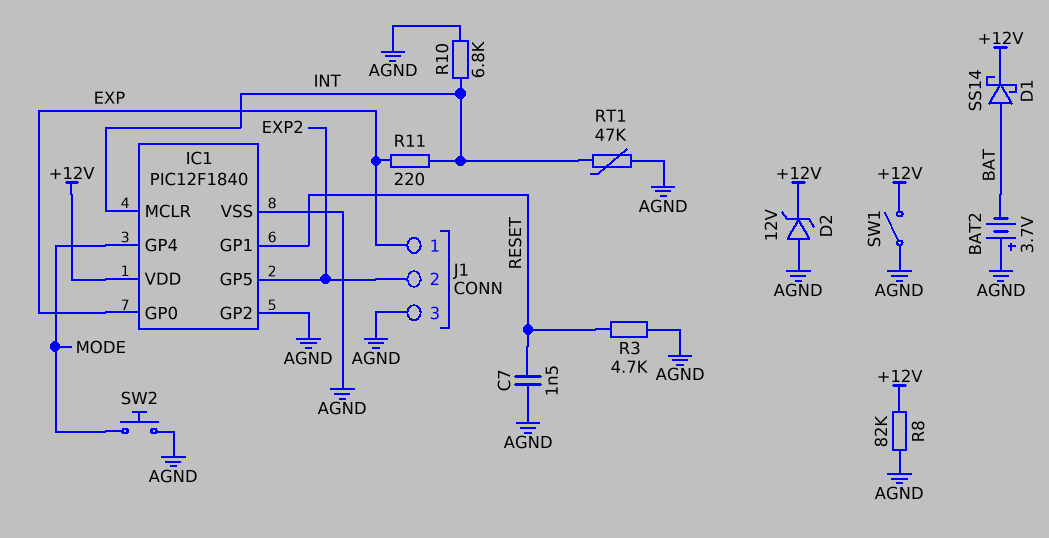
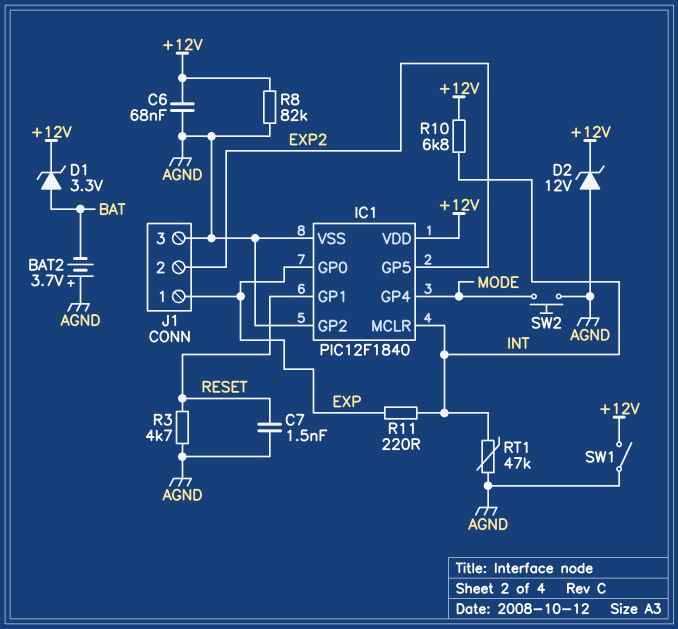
C6: none -> 68nF (+12V, AGND)
D1: schottky SS14 (A BAT, K +12V) -> zener 3.3V (A BAT, K +12V)
R10: 6.8k (AGND, INT) -> 6.8k (+12V, INT)

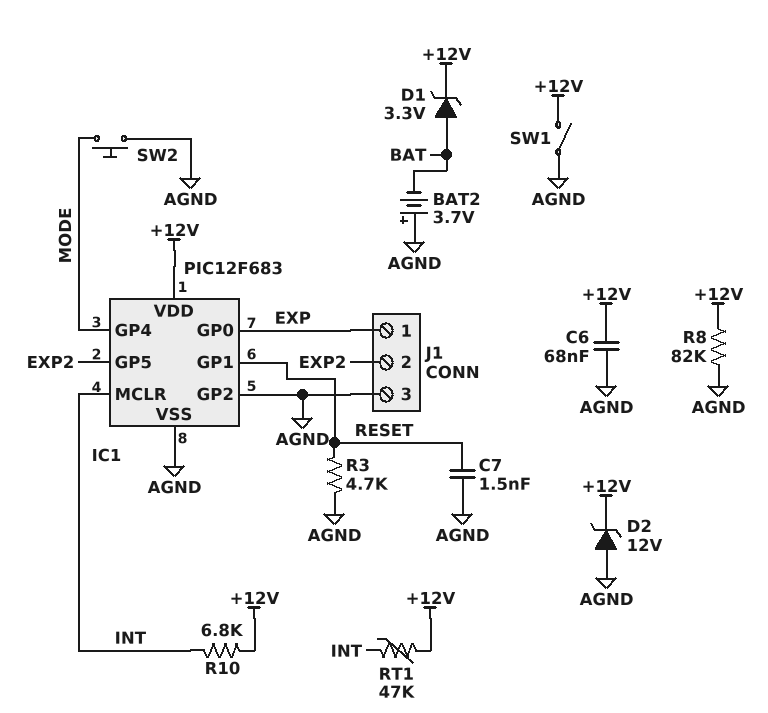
IC1: PIC12F1840 -> PIC12F683
R11: 220 (EXP, INT) -> none
RT1: 47k (AGND, INT) -> 47k (+12V, INT)

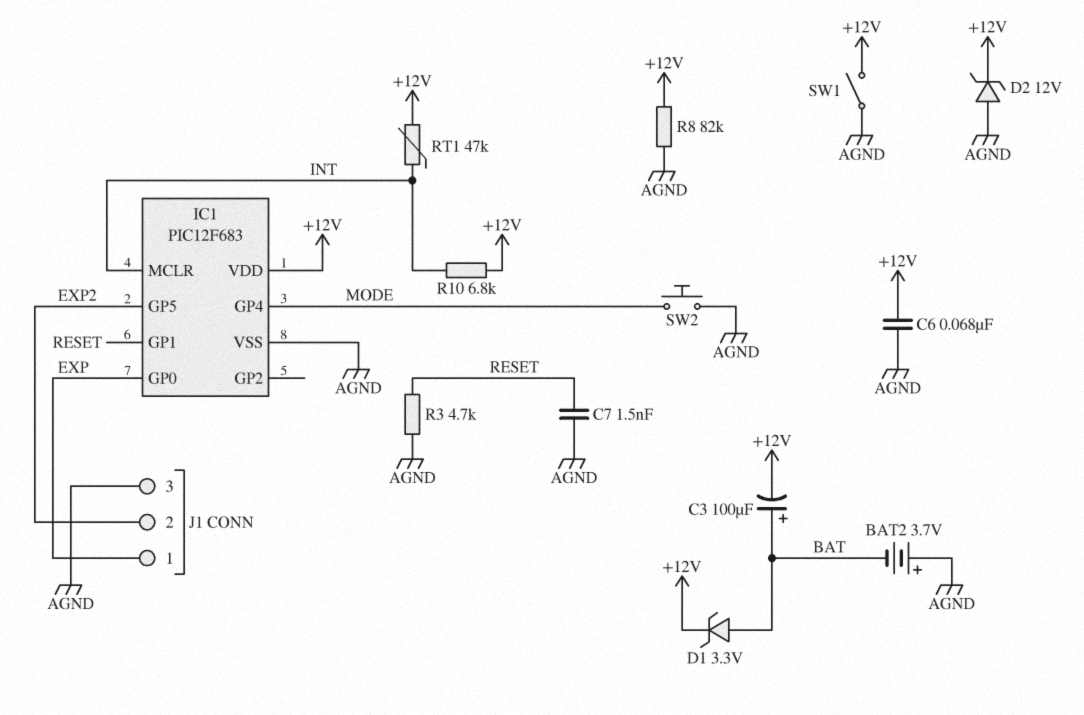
C3: none -> 100uF (plus BAT, minus +12V)
IC1 pin GP2: AGND -> none

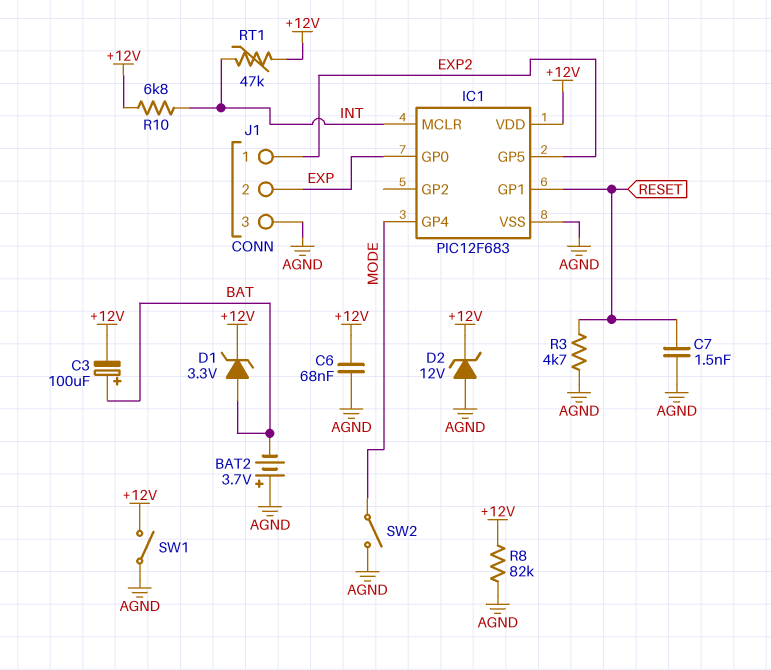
J1 pin 1: EXP -> EXP2
J1 pin 2: EXP2 -> EXP
SW2: button (AGND, MODE) -> switch (AGND, MODE)

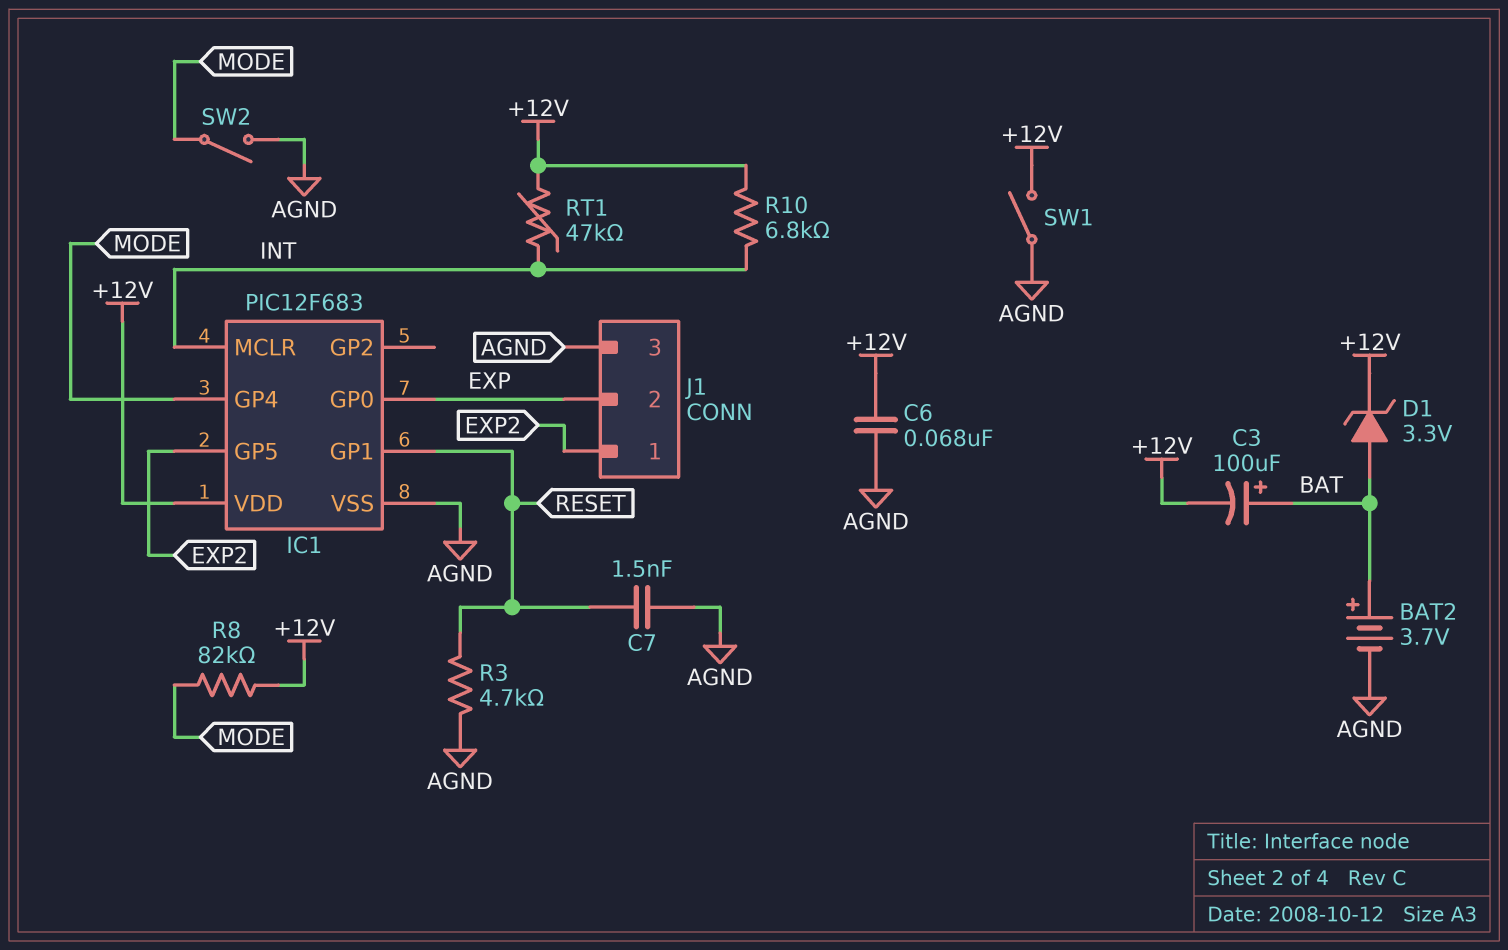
BAT2: 3.7V (plus AGND, minus BAT) -> 3.7V (plus BAT, minus AGND)
D2: zener 12V (A AGND, K +12V) -> none
R8: 82k (+12V, AGND) -> 82k (+12V, MODE)

